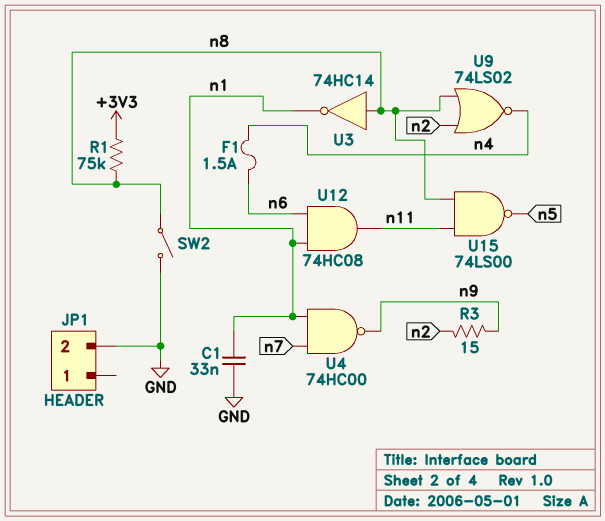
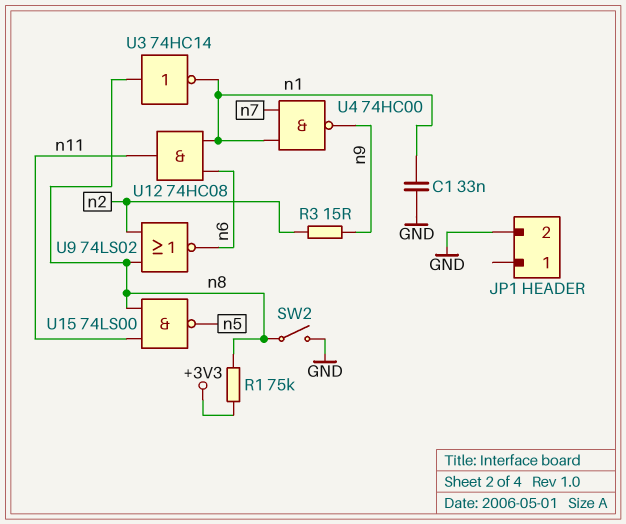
F1: 1.5A (n4, n6) -> none
U9: NOR 74LS02 (in n2, in n8, out n4) -> NOR 74LS02 (in n2, in n8, out n6)

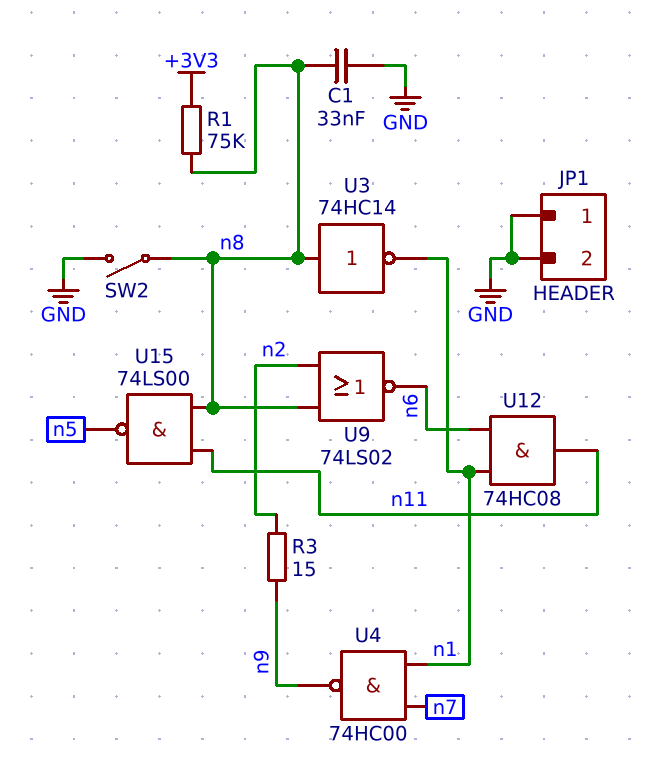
C1: 33nF (GND, n1) -> 33nF (GND, n8)
JP1 pin 1: none -> GND

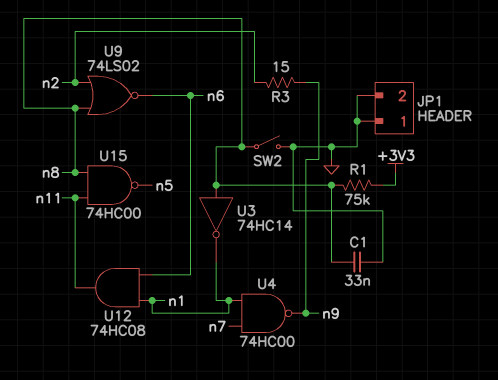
U15: NAND 74LS00 (in n8, in n11, out n5) -> NAND 74HC00 (in n8, in n11, out n5)

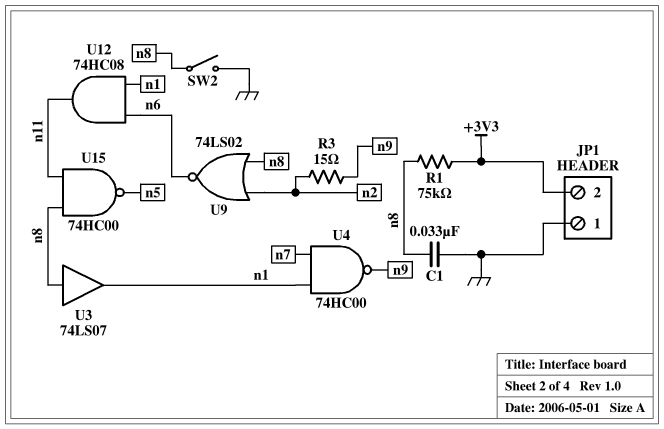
JP1 pin 2: GND -> +3V3
U3: NOT 74HC14 (in n8, out n1) -> buffer 74LS07 (in n8, out n1)

